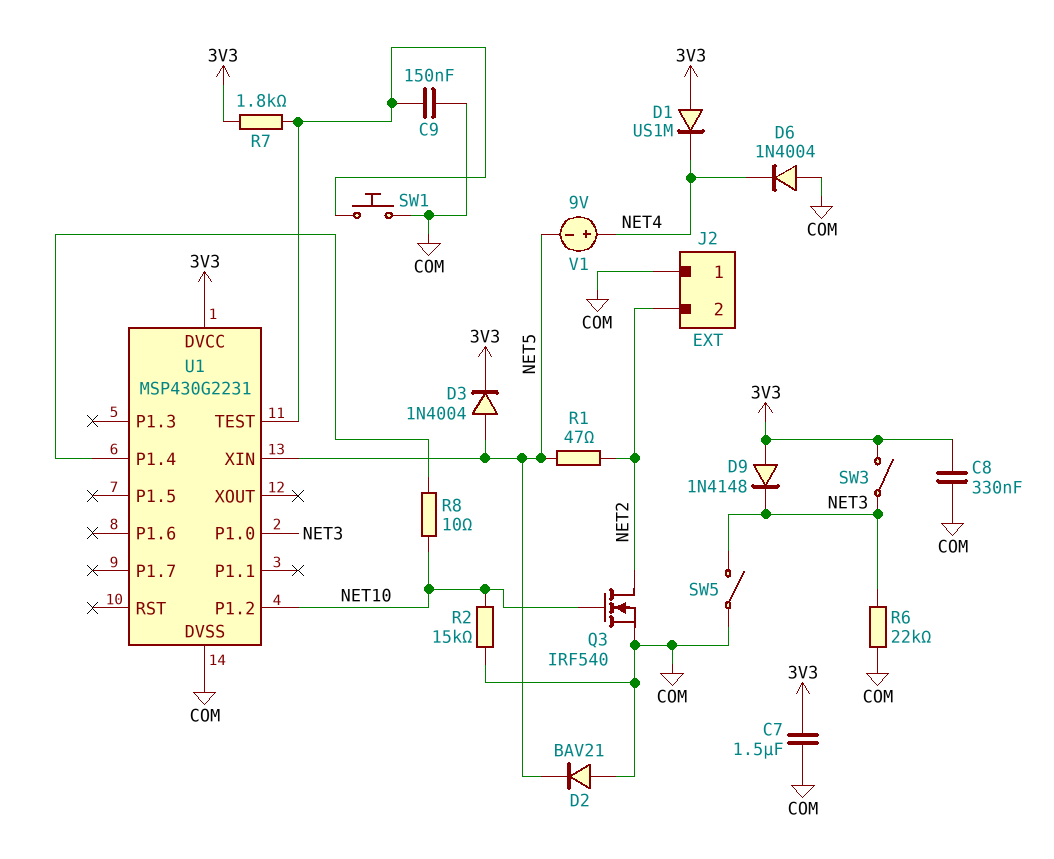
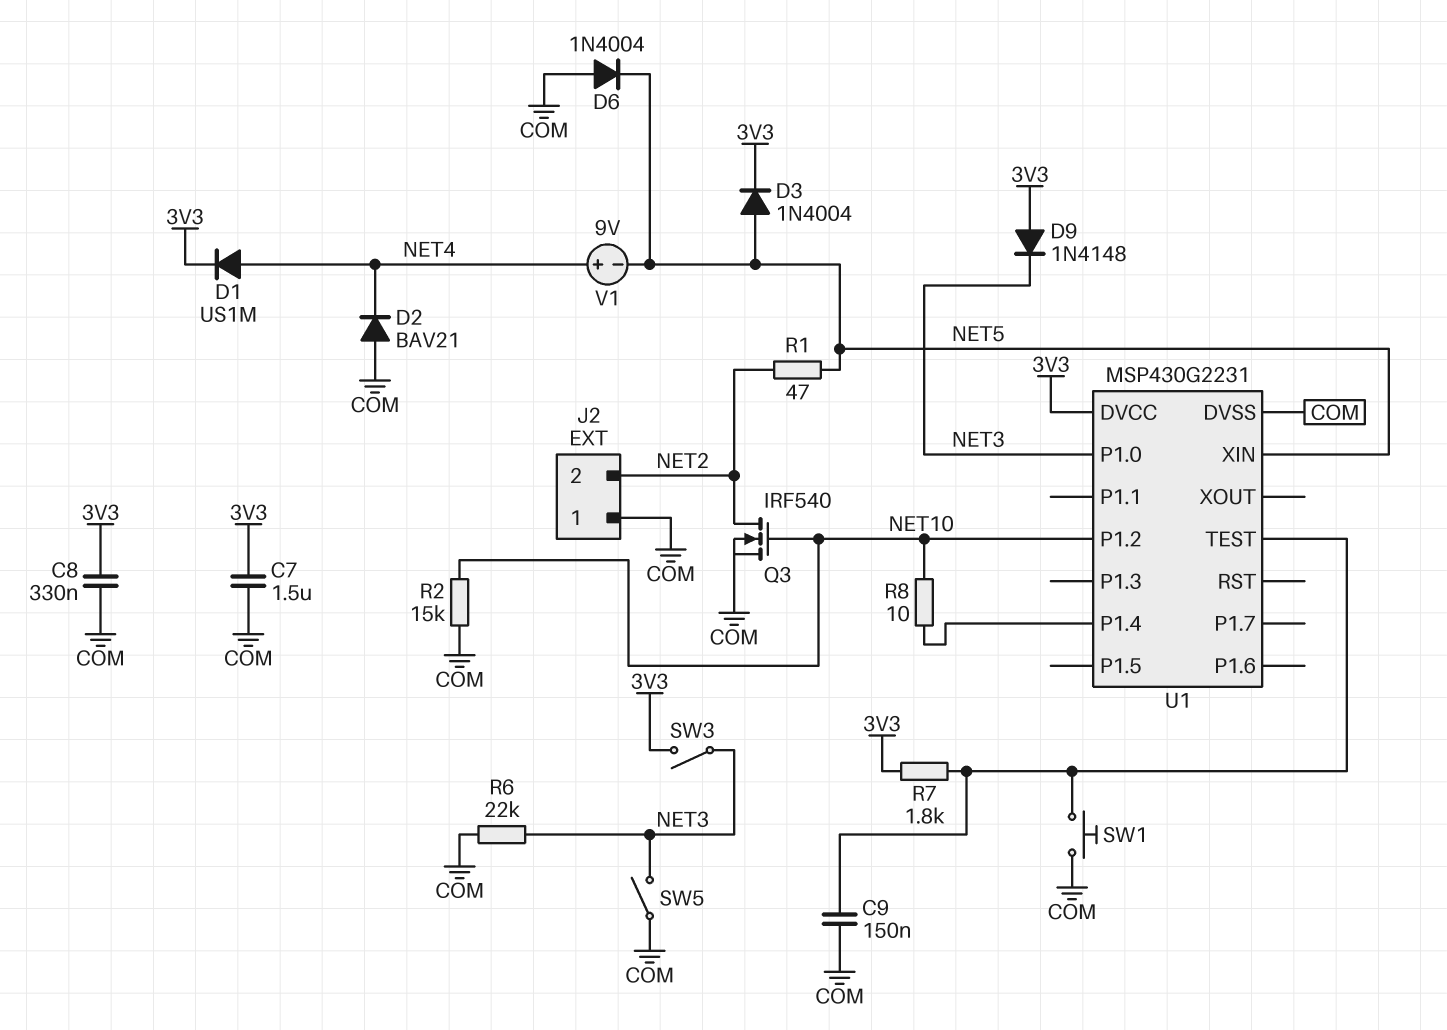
D1: diode US1M (A 3V3, K NET4) -> diode US1M (A NET4, K 3V3)
D2: diode BAV21 (A COM, K NET5) -> diode BAV21 (A COM, K NET4)
D6: diode 1N4004 (A COM, K NET4) -> diode 1N4004 (A COM, K NET5)

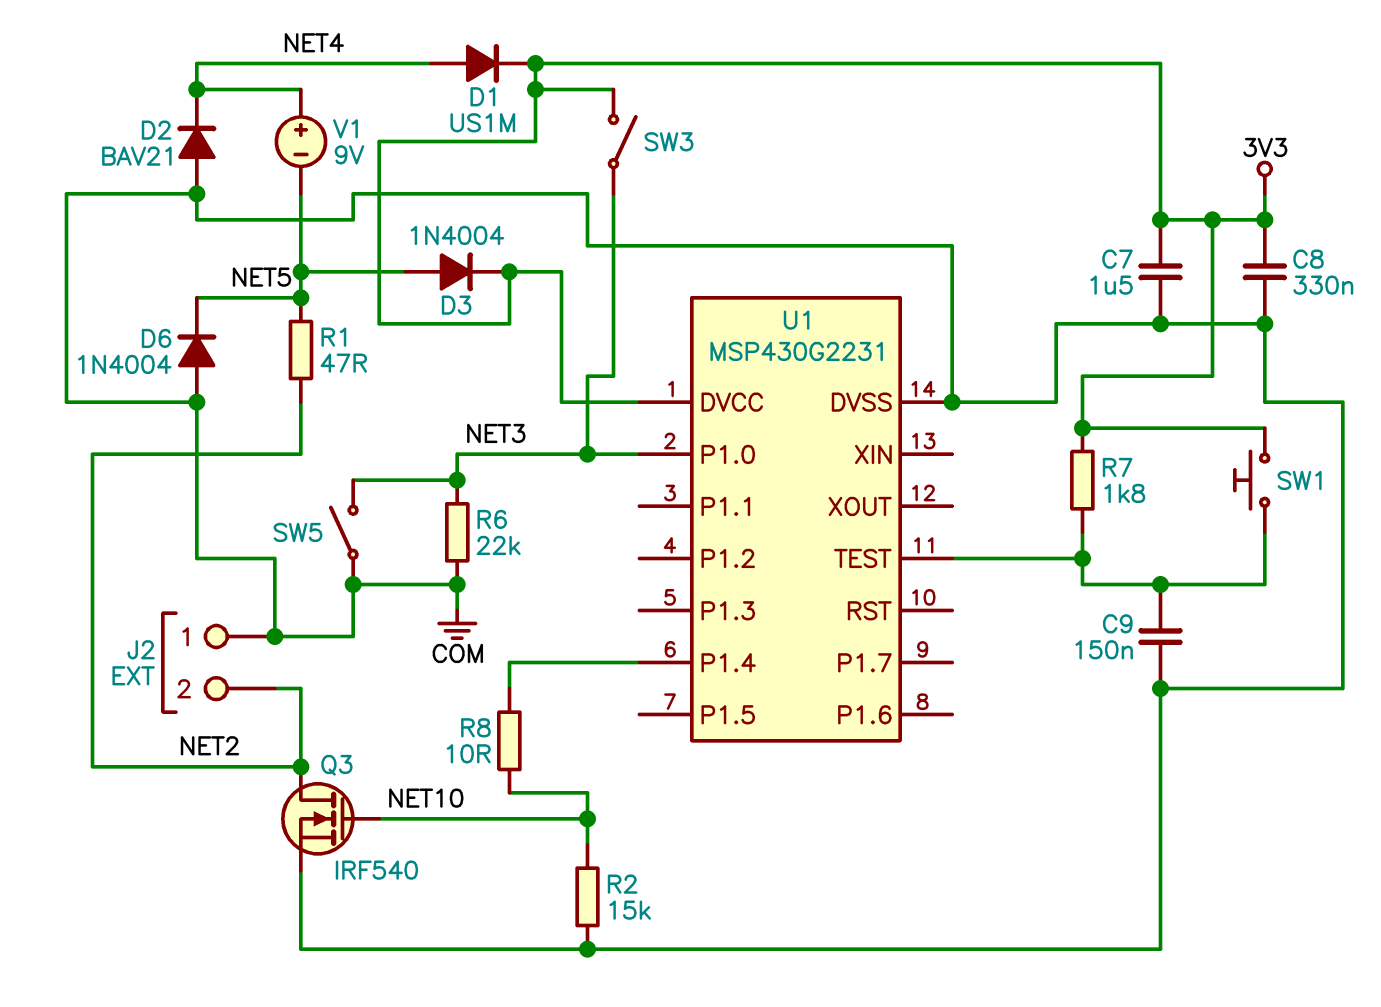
D9: diode 1N4148 (A 3V3, K NET3) -> none
SW1: button (COM, U1/TEST) -> button (3V3, U1/TEST)
U1 pin P1.2: NET10 -> none
U1 pin XIN: NET5 -> none

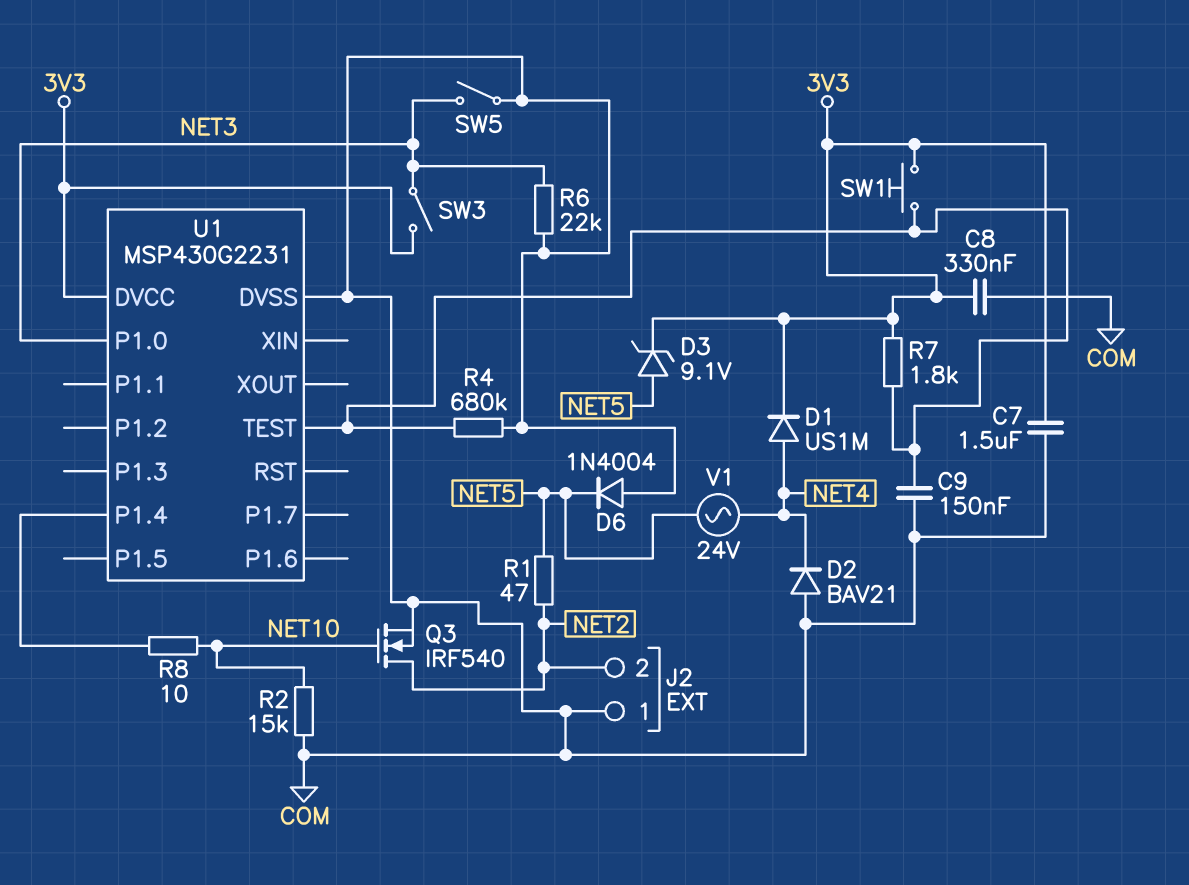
D3: diode 1N4004 (A NET5, K 3V3) -> zener 9.1V (A NET5, K 3V3)
R4: none -> 680k (COM, U1/TEST)
V1: 9V (plus NET4, minus NET5) -> AC 24V (NET4, NET5)

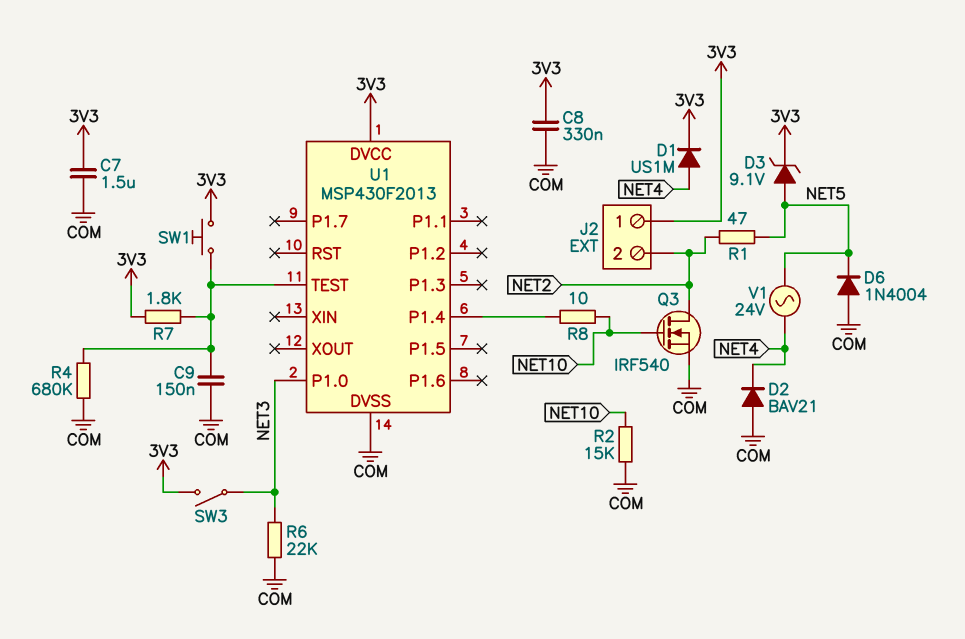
J2 pin 1: COM -> 3V3
SW5: switch (COM, NET3) -> none
U1: MSP430G2231 -> MSP430F2013

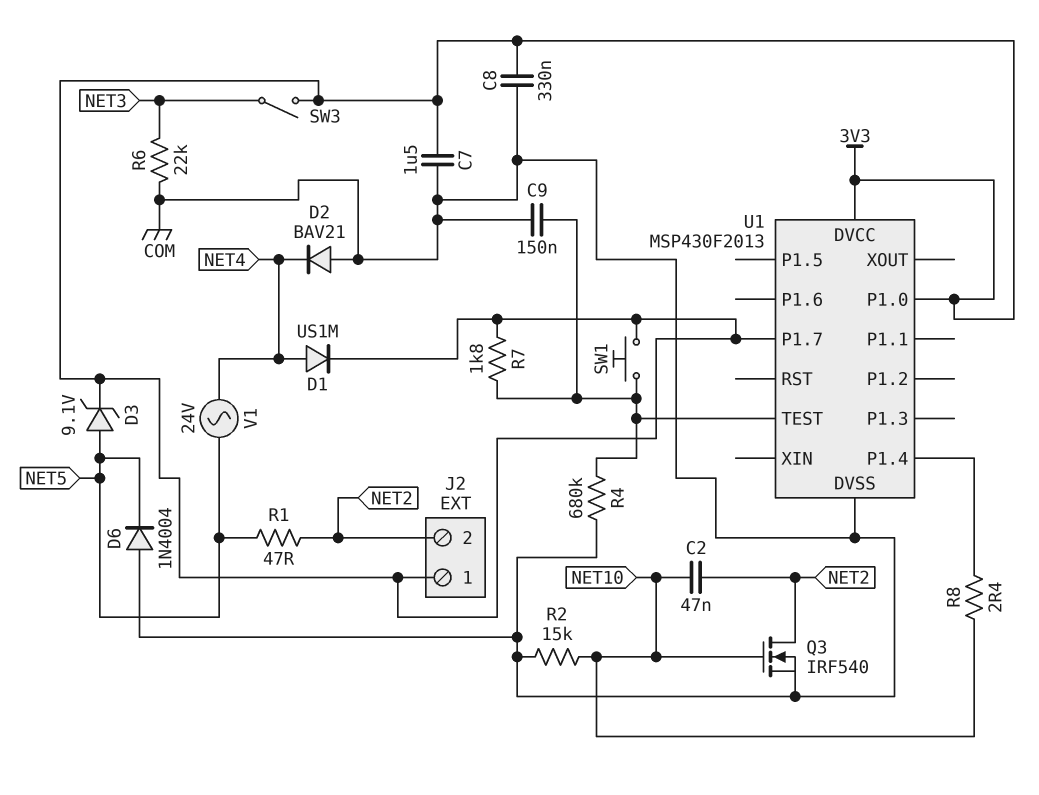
C2: none -> 47nF (NET2, NET10)
R8: 10 (NET10, U1/P1.4) -> 2.4 (NET10, U1/P1.4)
U1 pin P1.0: NET3 -> 3V3
U1 pin P1.7: none -> 3V3

